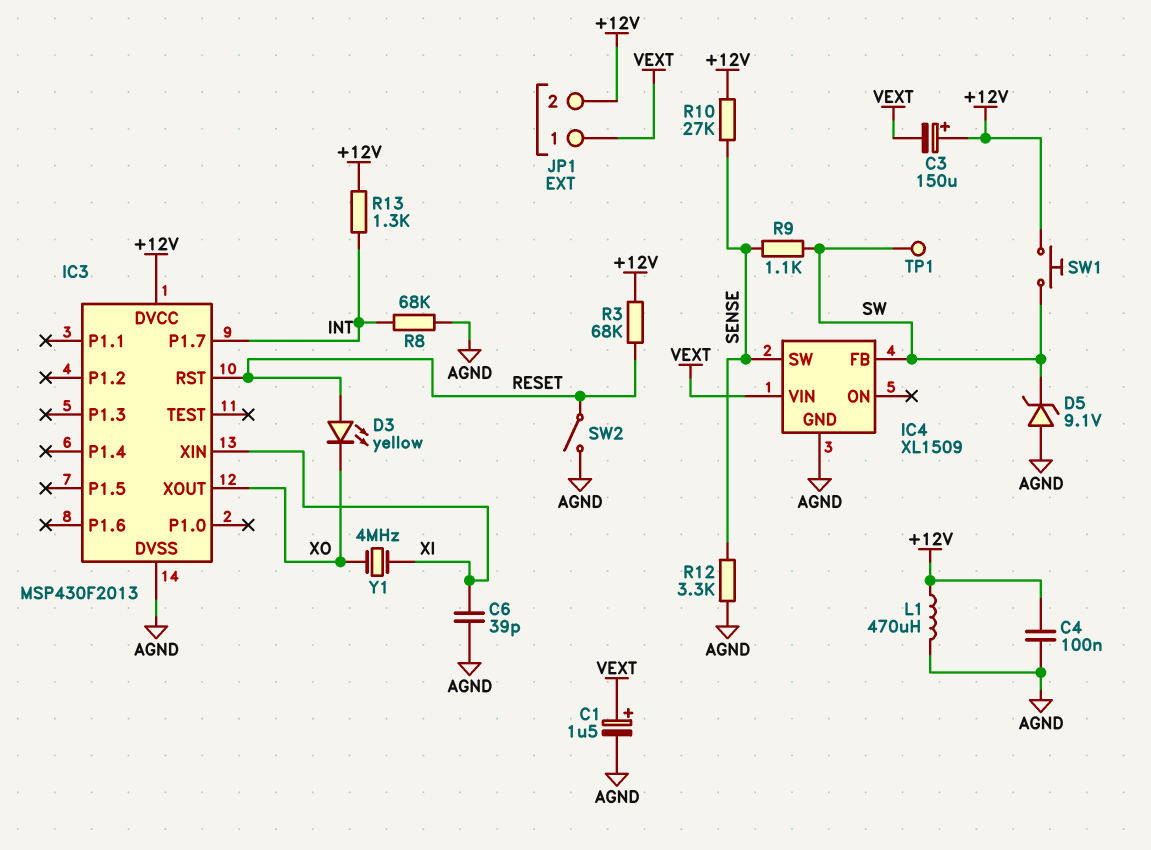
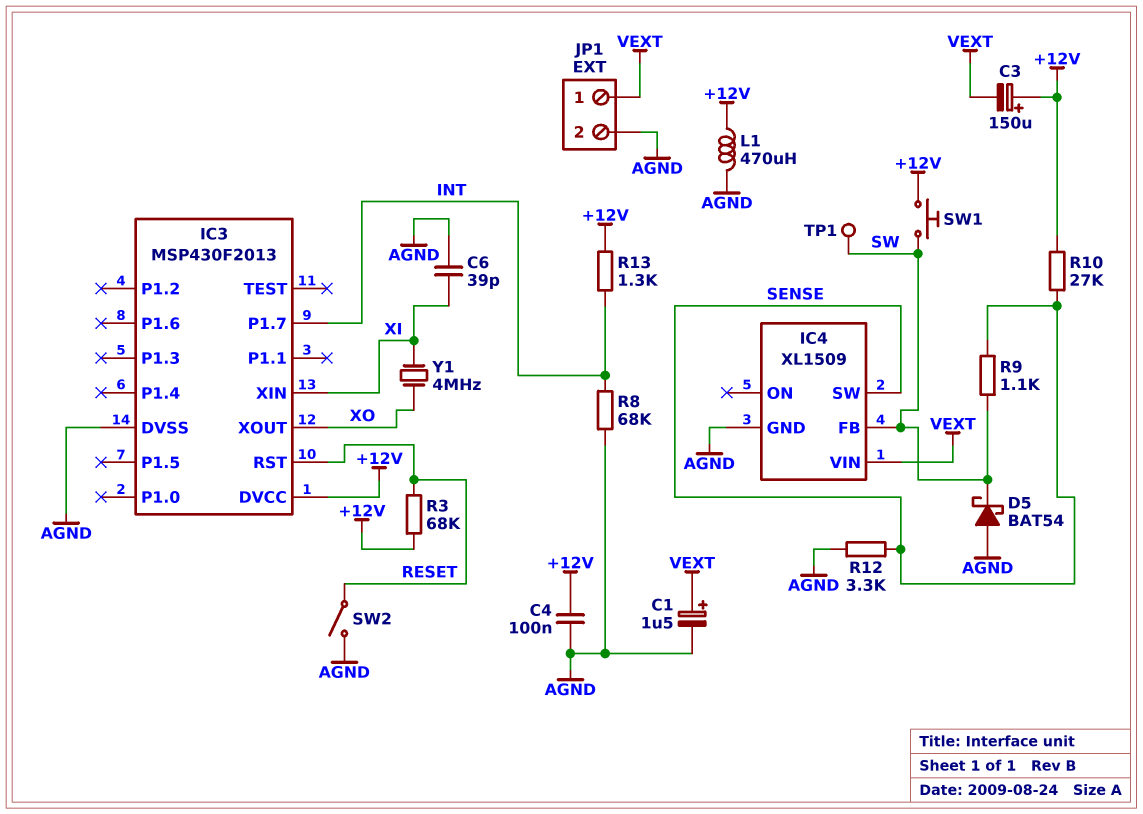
D3: LED yellow (A RESET, K XO) -> none
D5: zener 9.1V (A AGND, K SW) -> schottky BAT54 (A AGND, K SW)
JP1 pin 2: +12V -> AGND

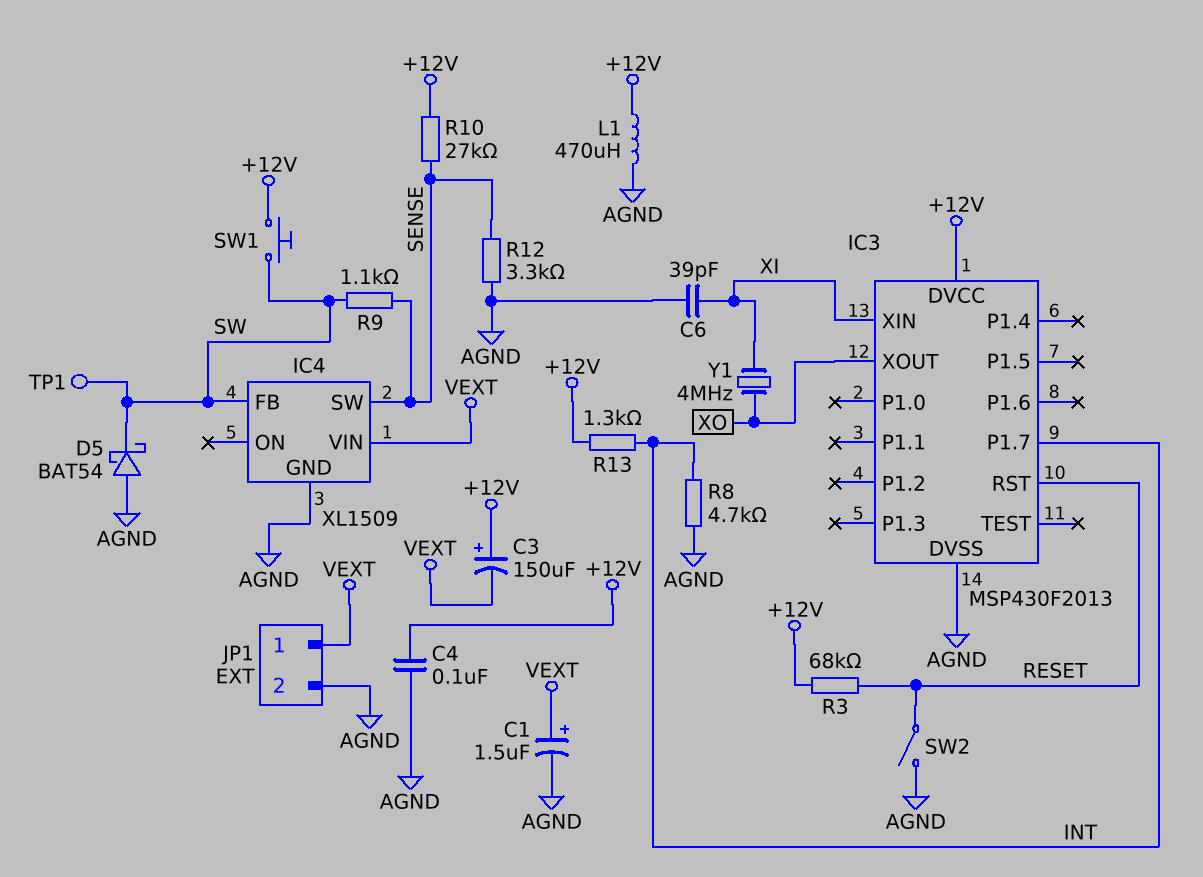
R8: 68k (AGND, INT) -> 4.7k (AGND, INT)

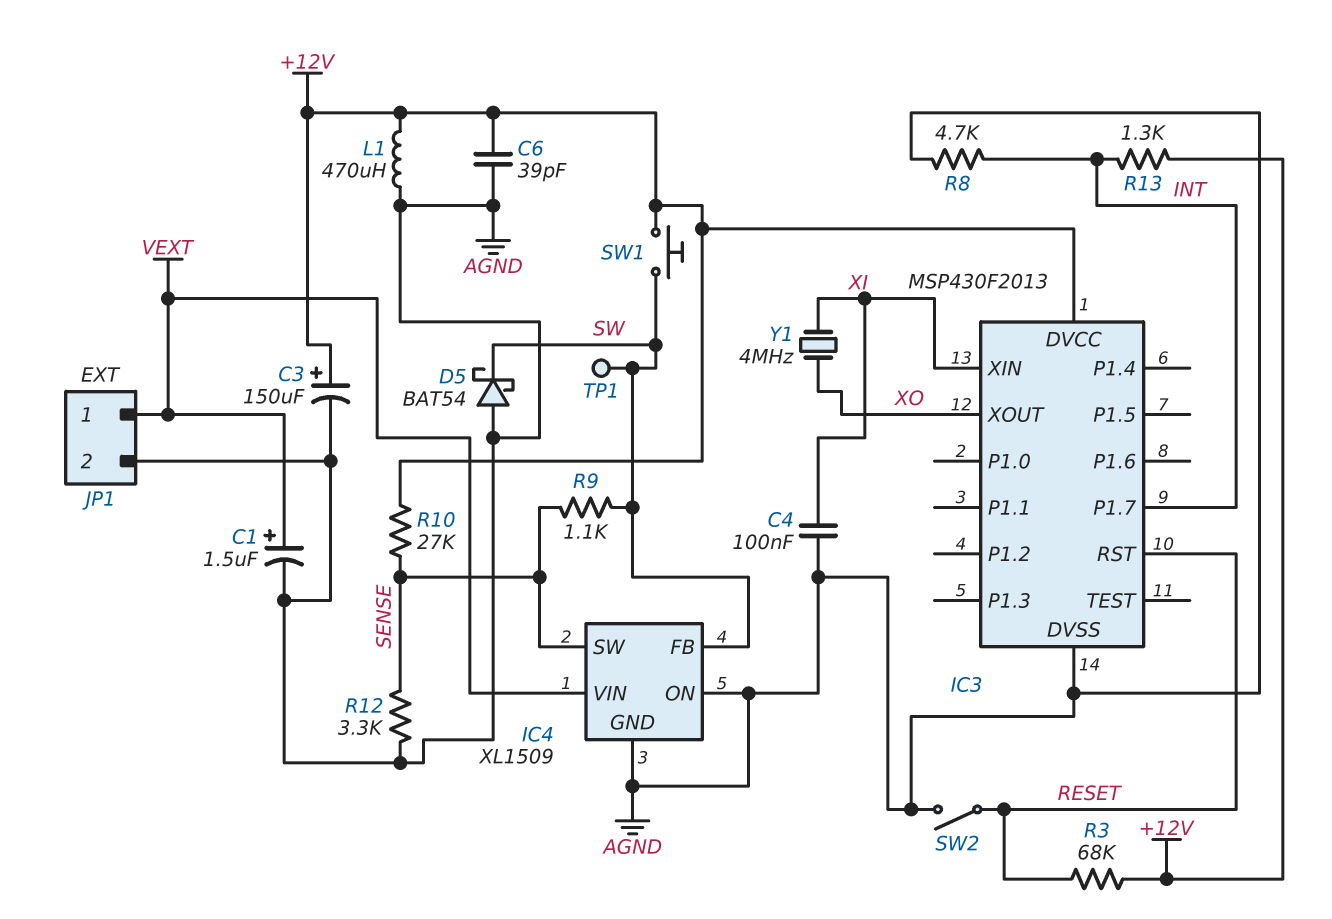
C3: 150uF (plus +12V, minus VEXT) -> 150uF (plus +12V, minus AGND)
C4: 100nF (+12V, AGND) -> 100nF (AGND, XI)
C6: 39pF (AGND, XI) -> 39pF (+12V, AGND)
IC4 pin ON: none -> AGND

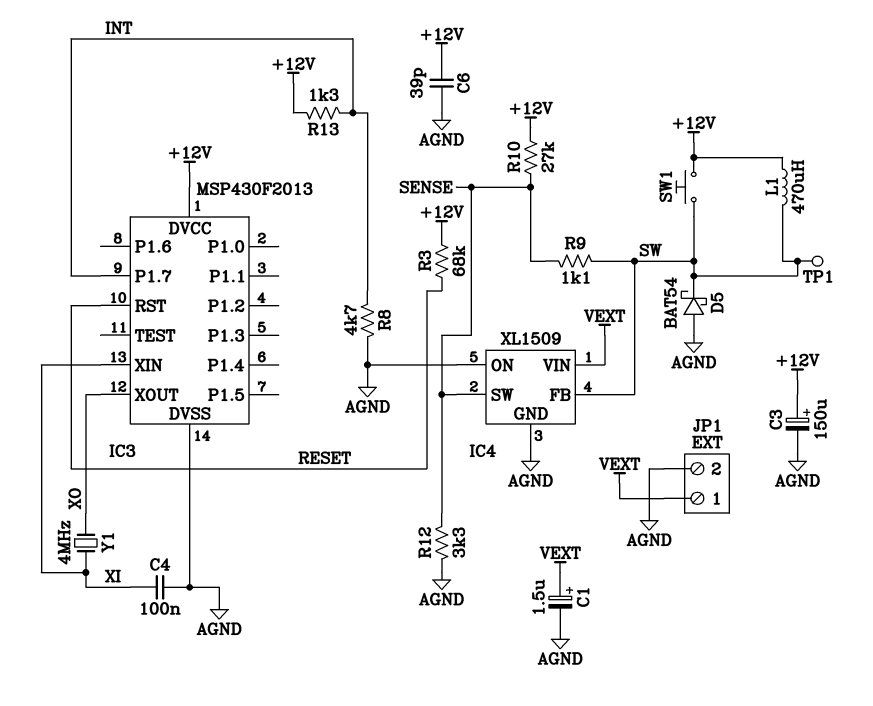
L1: 470uH (+12V, AGND) -> 470uH (+12V, SW)
SW2: switch (AGND, RESET) -> none

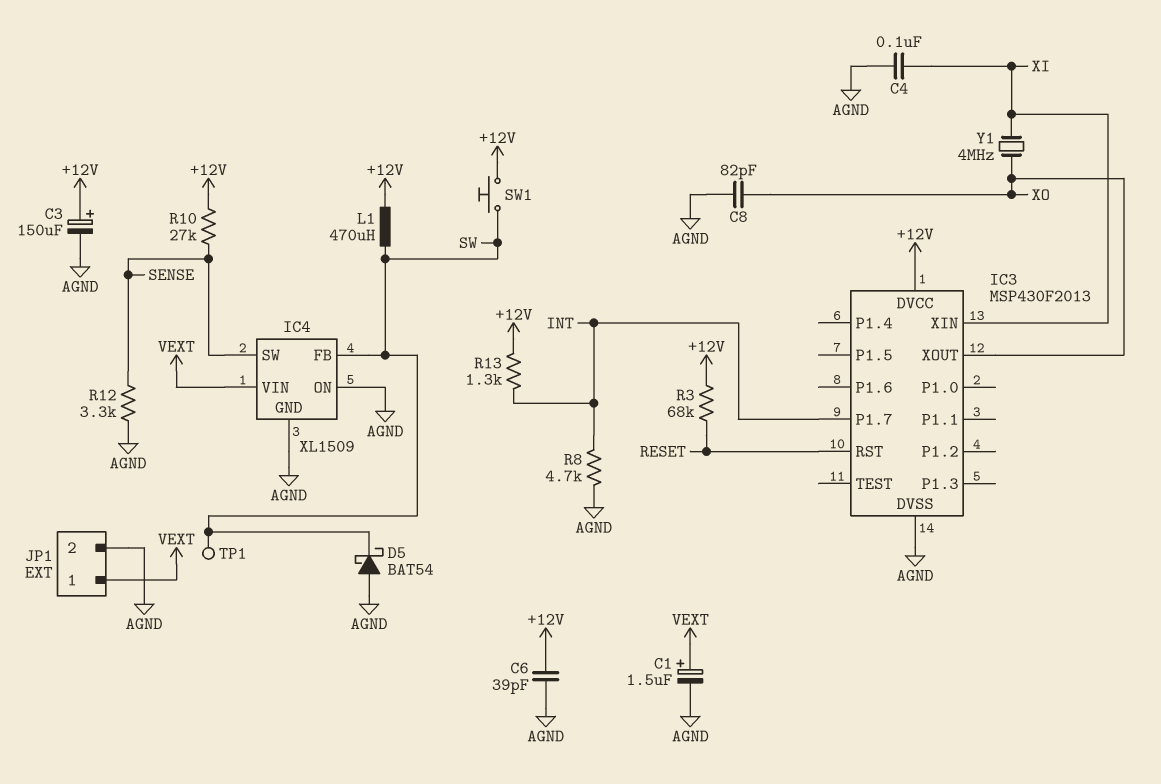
C8: none -> 82pF (AGND, XO)
R9: 1.1k (SENSE, SW) -> none

